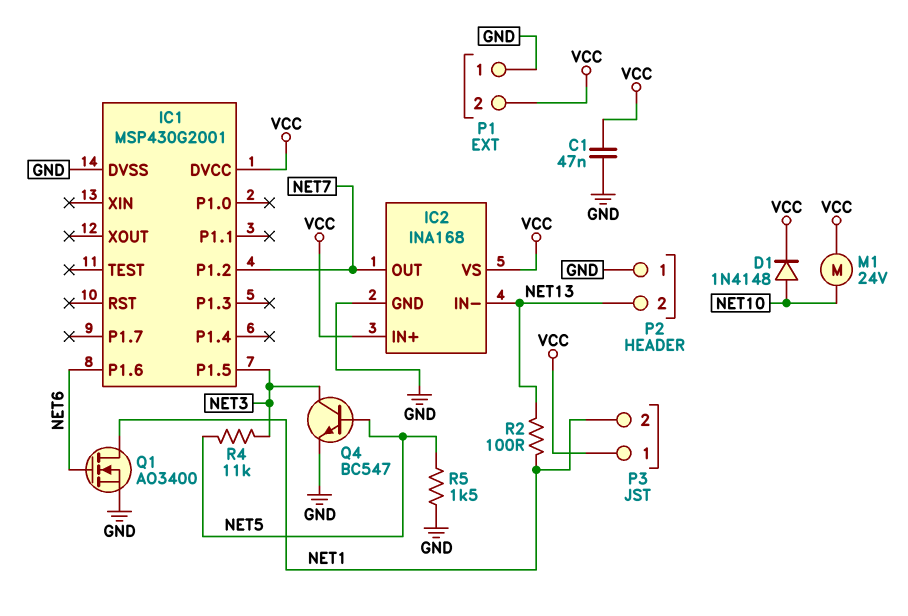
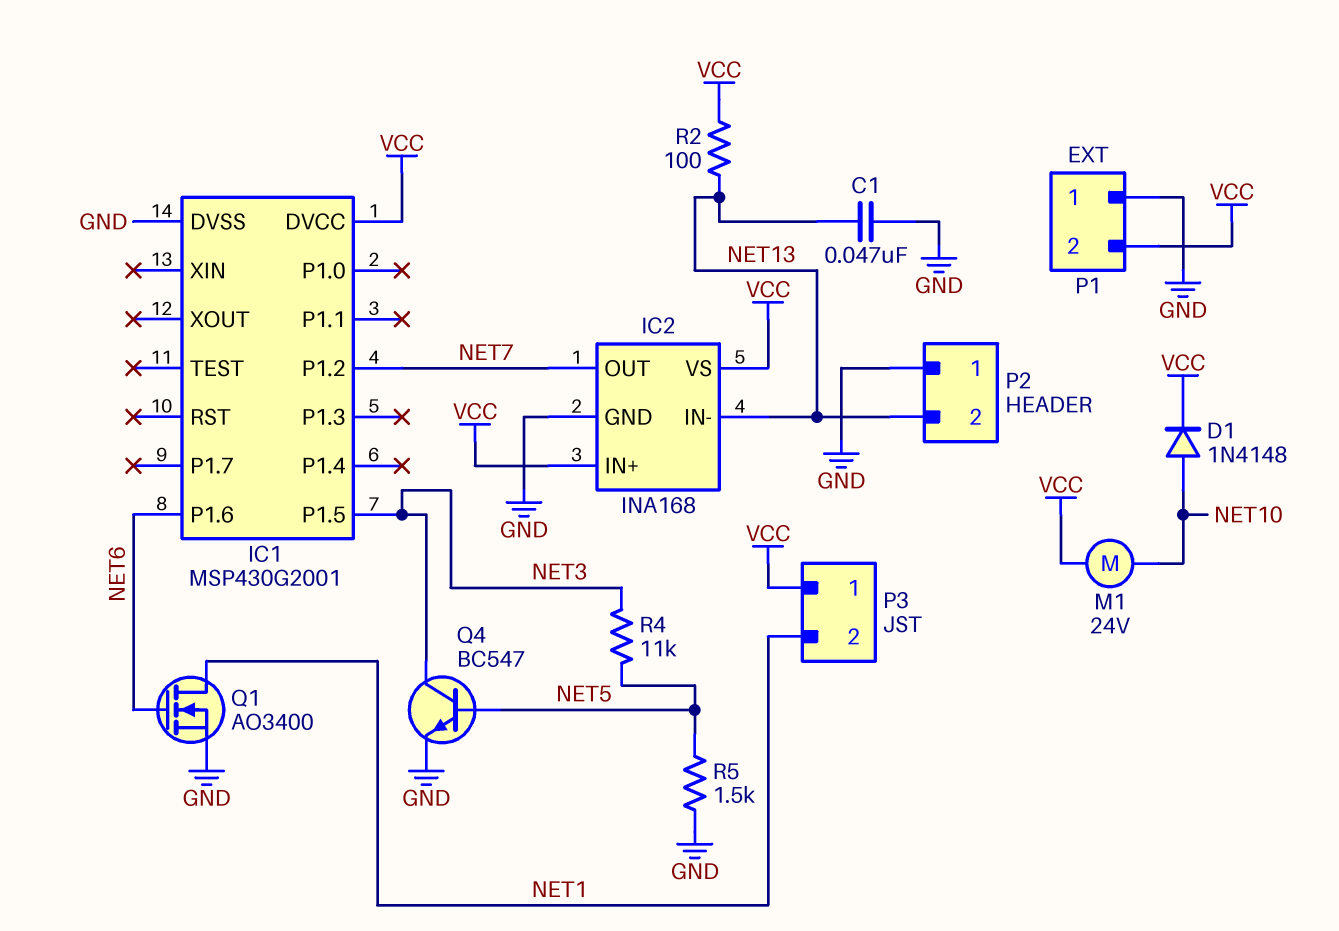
C1: 47nF (GND, VCC) -> 47nF (GND, NET13)
R2: 100 (NET1, NET13) -> 100 (NET13, VCC)

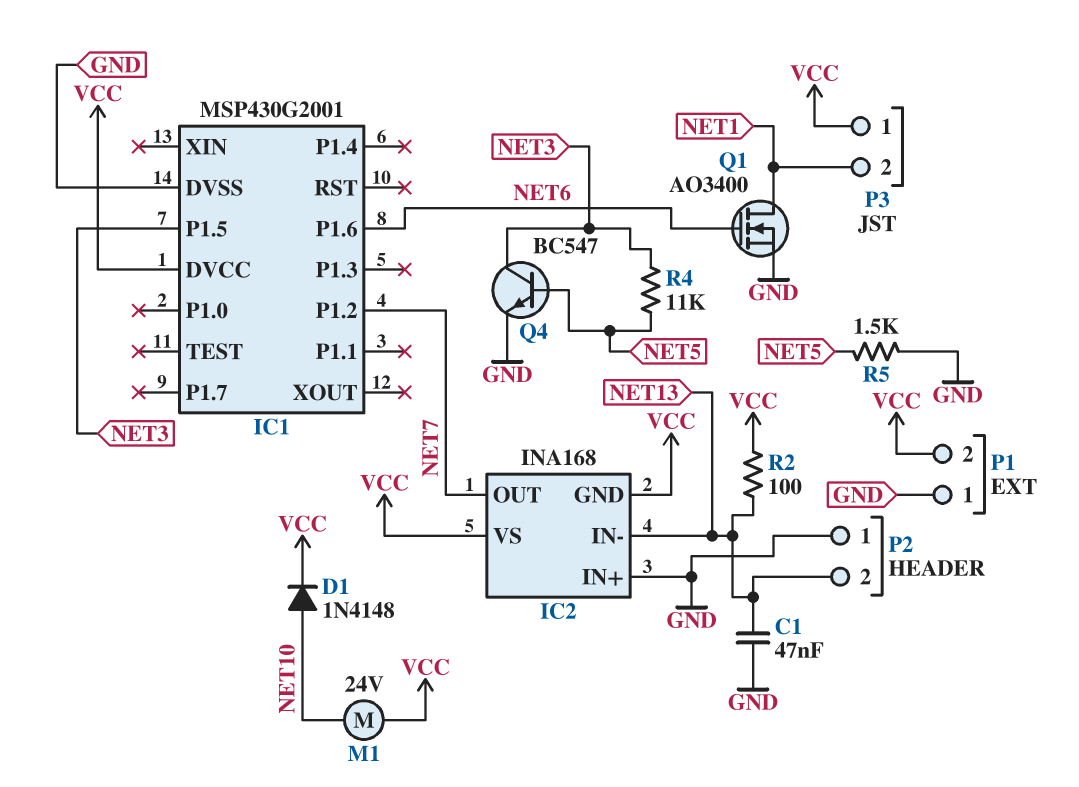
IC2 pin GND: GND -> VCC
IC2 pin IN+: VCC -> GND

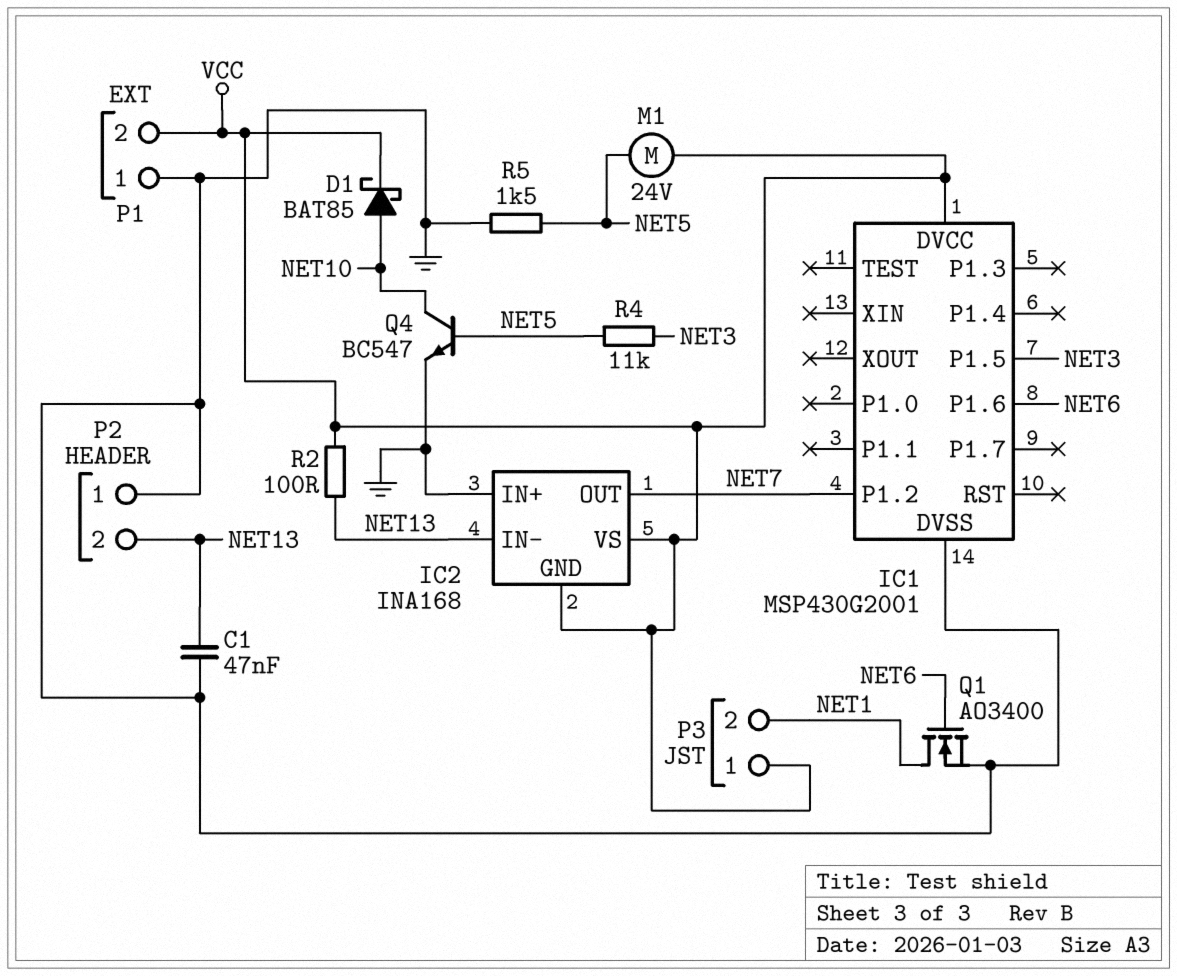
D1: diode 1N4148 (A NET10, K VCC) -> schottky BAT85 (A NET10, K VCC)
M1: motor 24V (NET10, VCC) -> motor 24V (NET5, VCC)
Q4: NPN BC547 (B NET5, C NET3, E GND) -> NPN BC547 (B NET5, C NET10, E GND)

